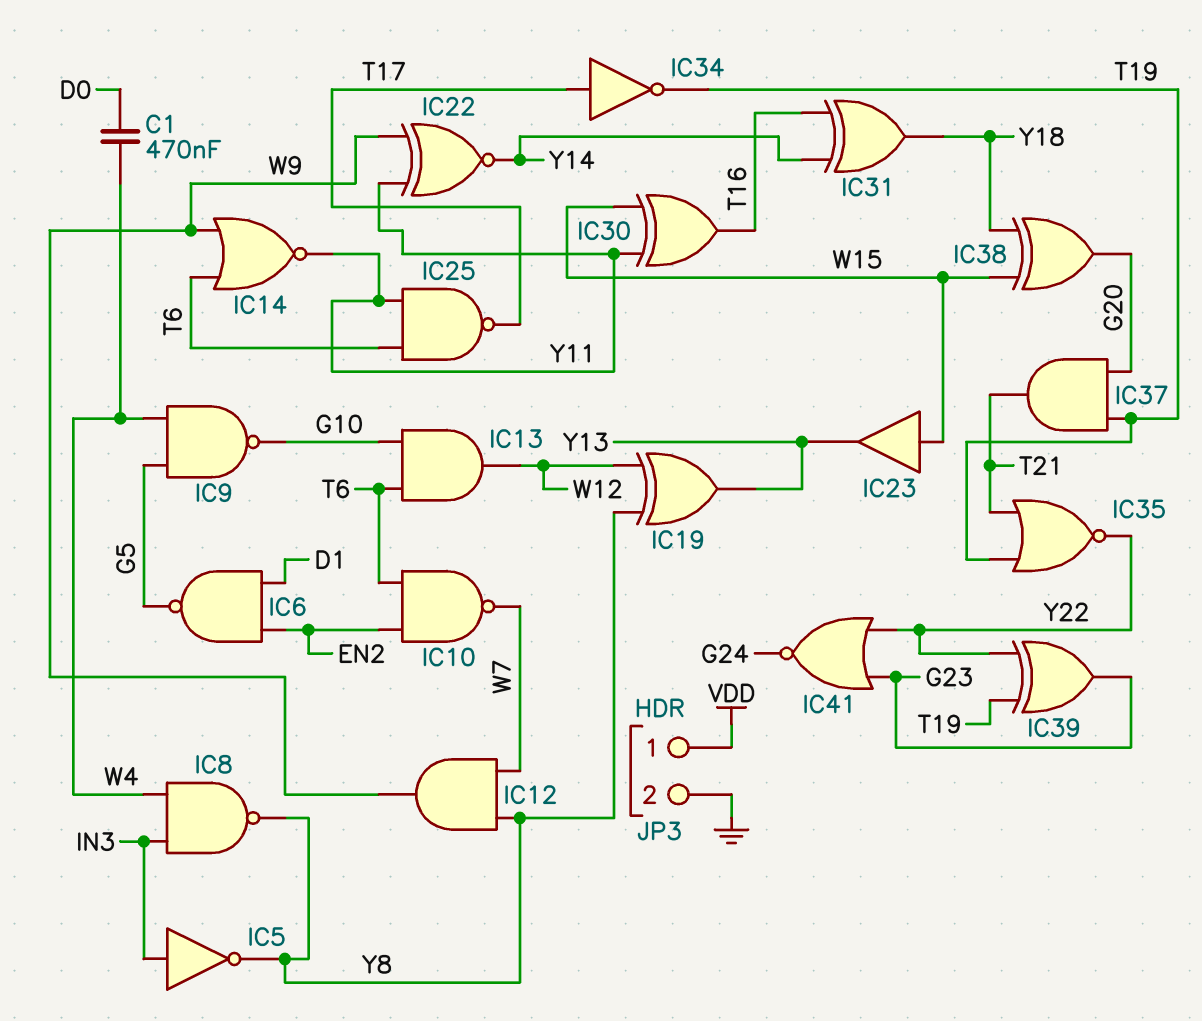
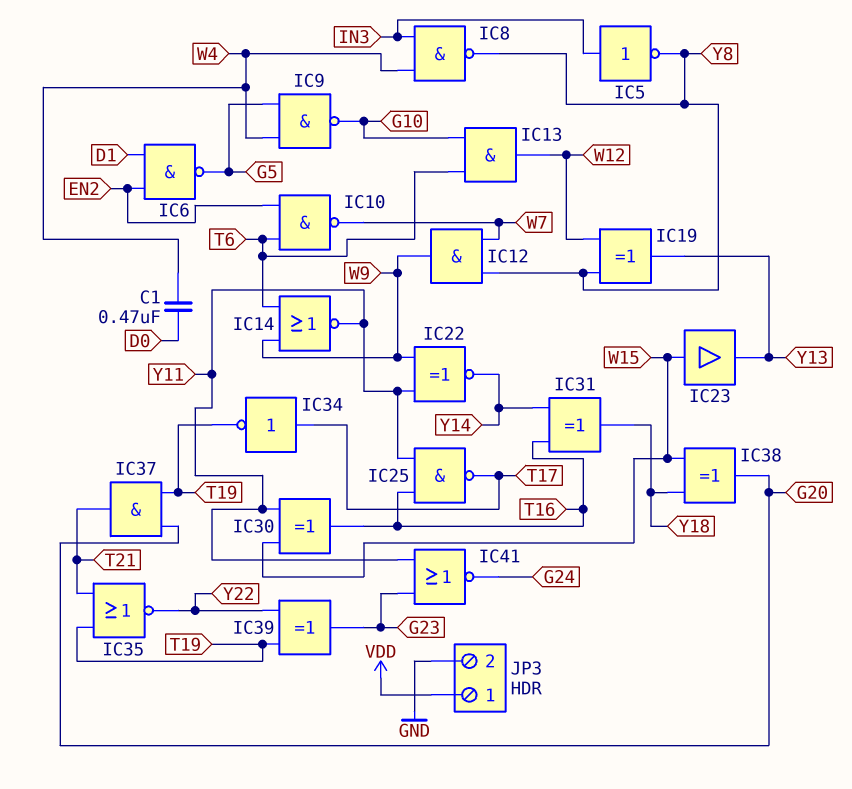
IC25: NAND (in T6, in Y11, out T17) -> NAND (in T16, in Y11, out T17)
IC41: NOR (in G23, in Y22, out G24) -> NOR (in G23, in Y11, out G24)

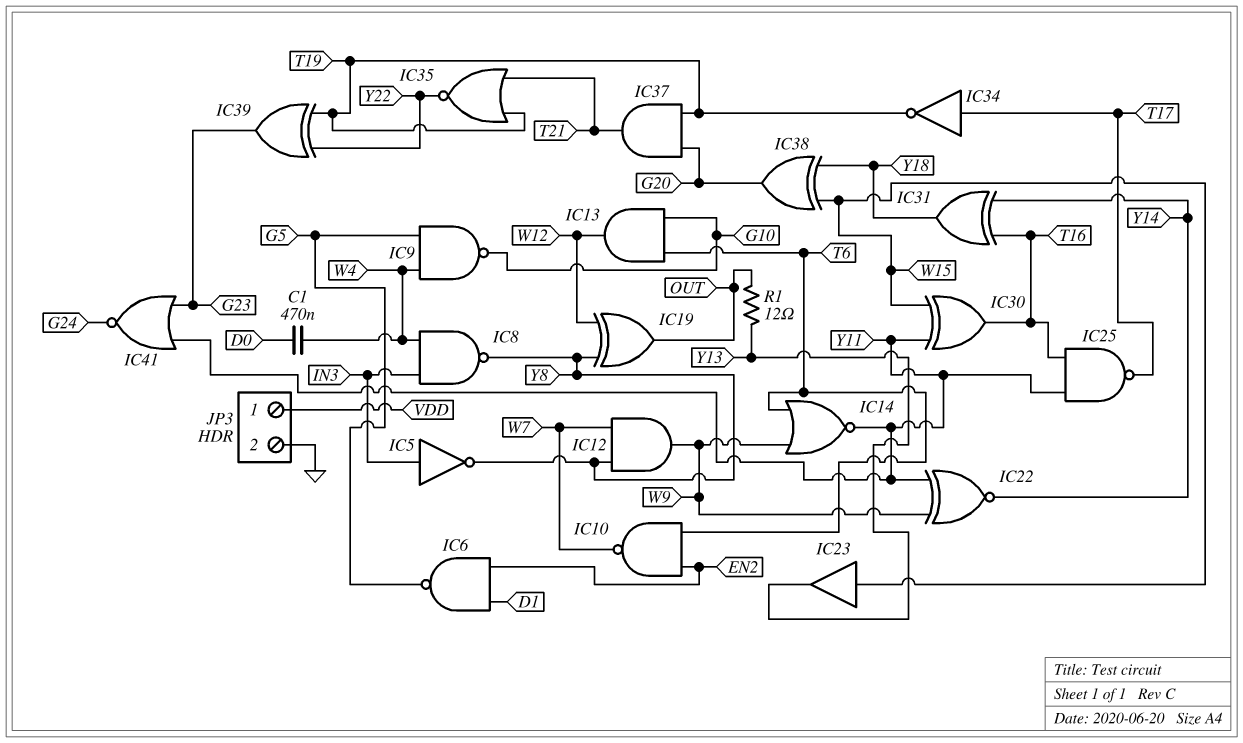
IC19: XOR (in W12, in Y8, out Y13) -> XOR (in W12, in Y8, out OUT)
R1: none -> 12 (OUT, Y13)

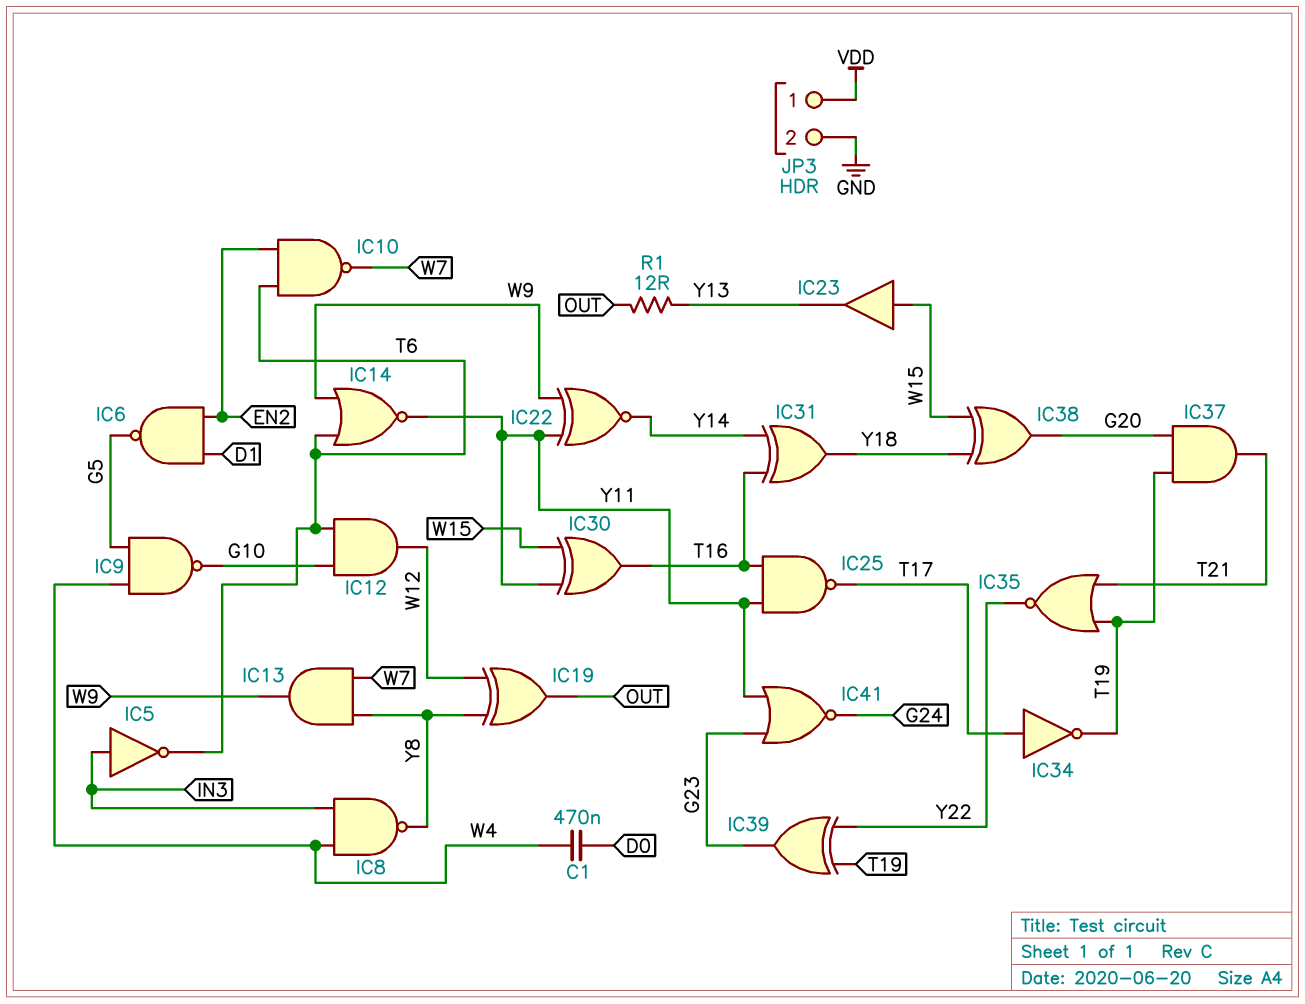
IC5: NOT (in IN3, out Y8) -> NOT (in IN3, out T6)
IC12: AND (in W7, in Y8, out W9) -> AND (in G10, in T6, out W12)
IC13: AND (in G10, in T6, out W12) -> AND (in W7, in Y8, out W9)

